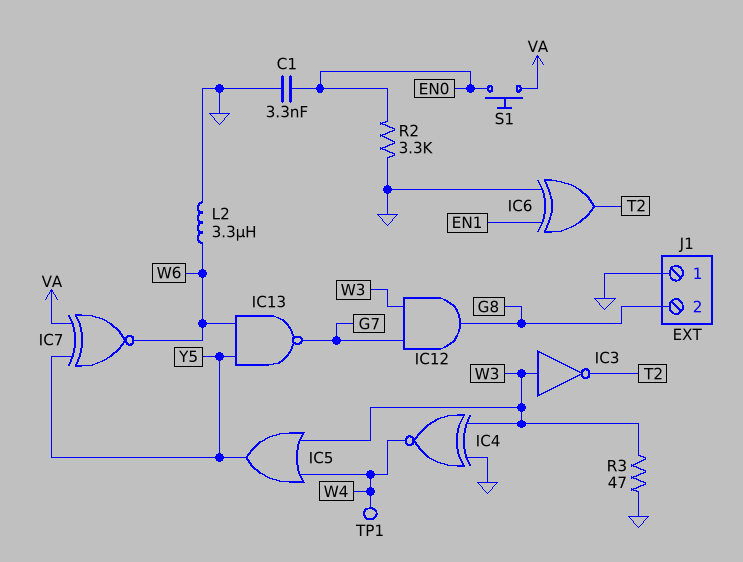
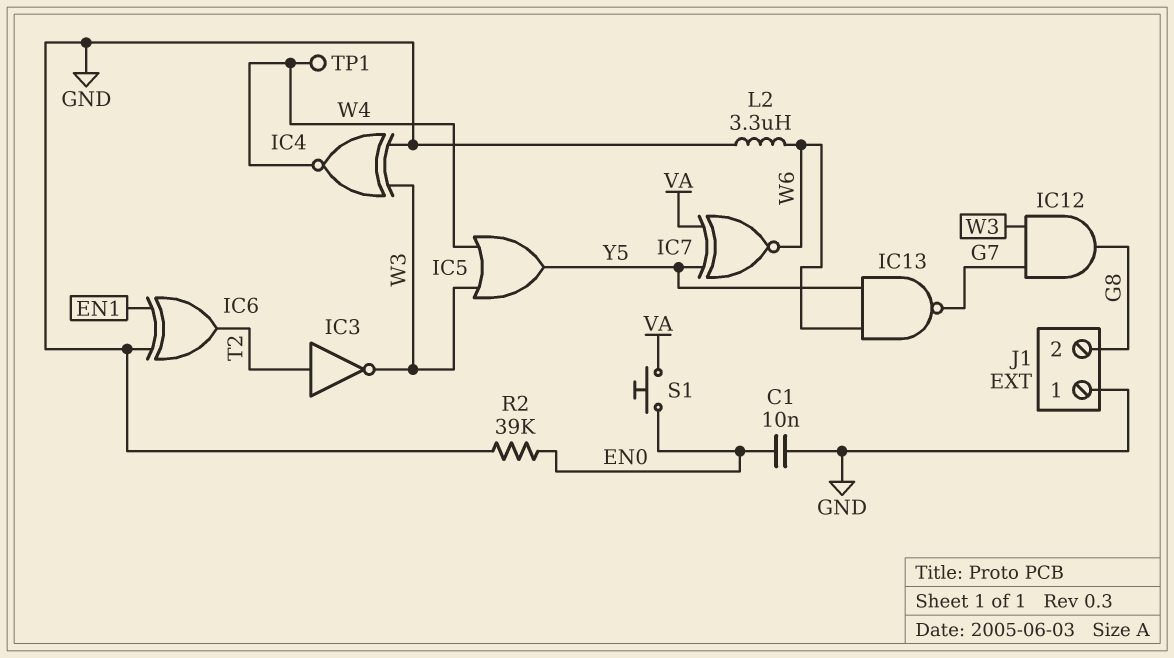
C1: 3.3nF (EN0, GND) -> 10nF (EN0, GND)
IC3: NOT (in W3, out T2) -> NOT (in T2, out W3)
R2: 3.3k (EN0, GND) -> 39k (EN0, GND)
R3: 47 (GND, W3) -> none

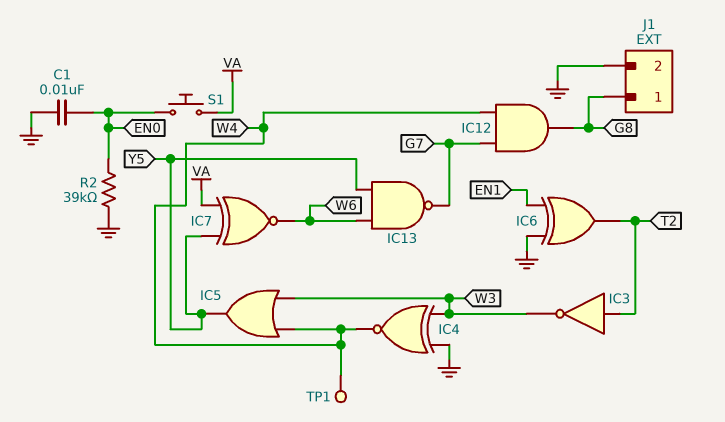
IC12: AND (in G7, in W3, out G8) -> AND (in G7, in W4, out G8)
J1 pin 1: GND -> G8
J1 pin 2: G8 -> GND
L2: 3.3uH (GND, W6) -> none

